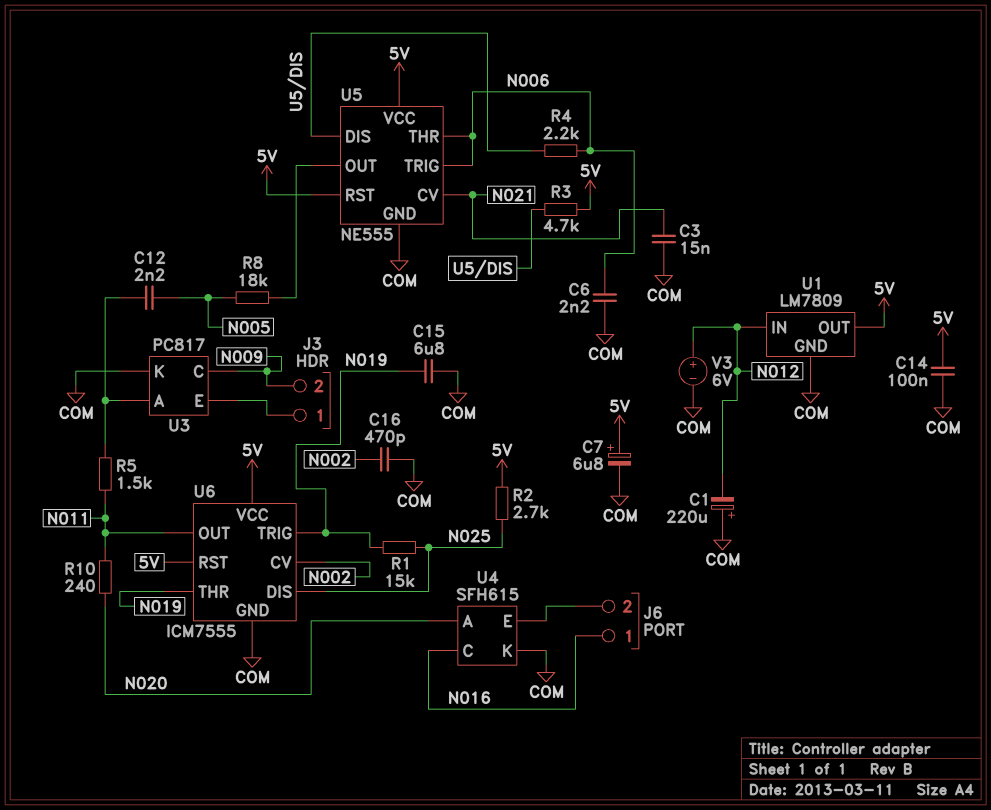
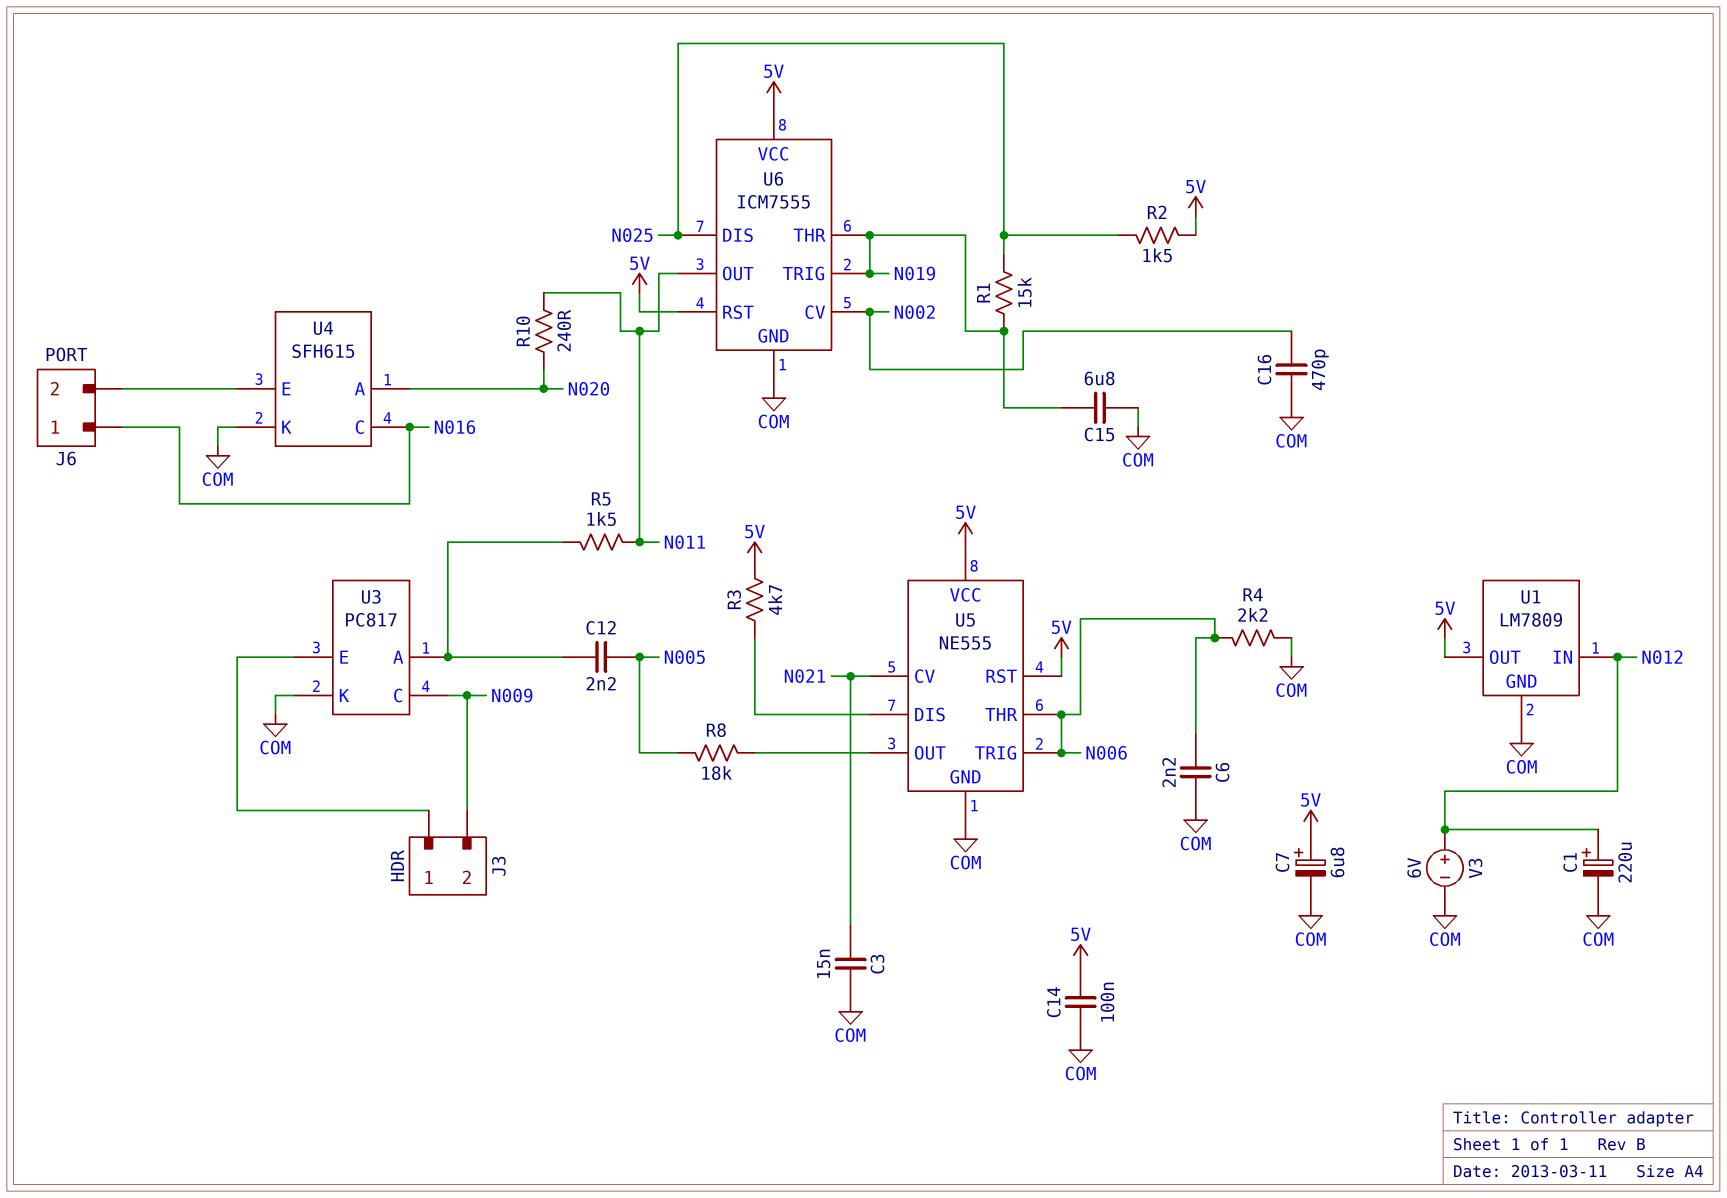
C1: 220uF (plus COM, minus N012) -> 220uF (plus N012, minus COM)
R2: 2.7k (5V, N025) -> 1.5k (5V, N025)
R4: 2.2k (N006, U5/DIS) -> 2.2k (COM, N006)

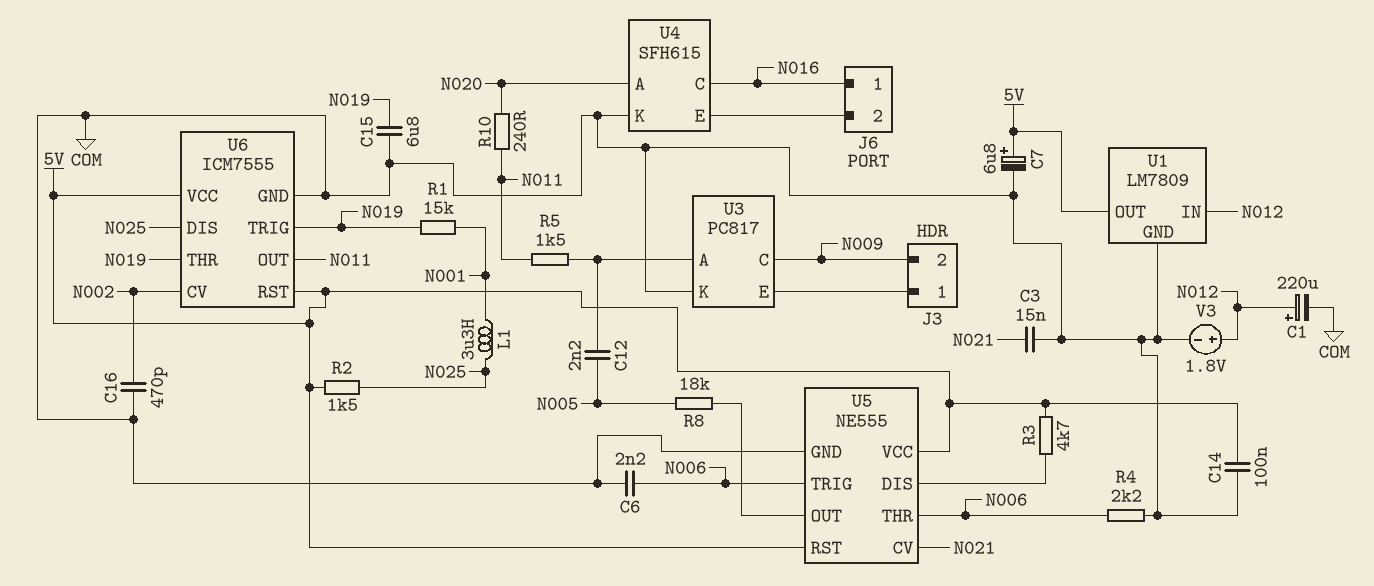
L1: none -> 3.3uH (N001, N025)
R1: 15k (N019, N025) -> 15k (N001, N019)
V3: 6V (plus N012, minus COM) -> 1.8V (plus N012, minus COM)

